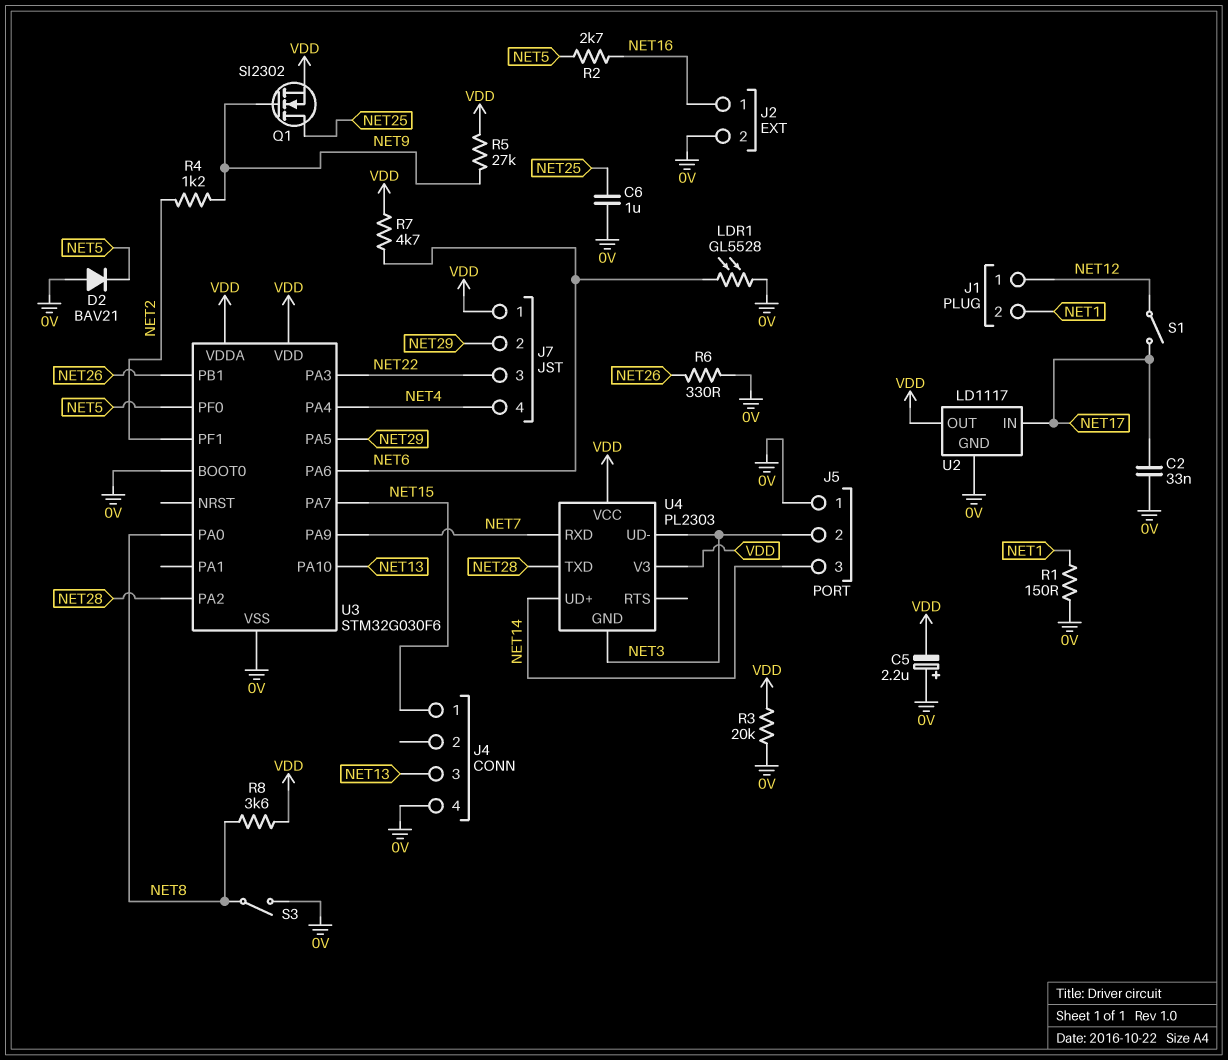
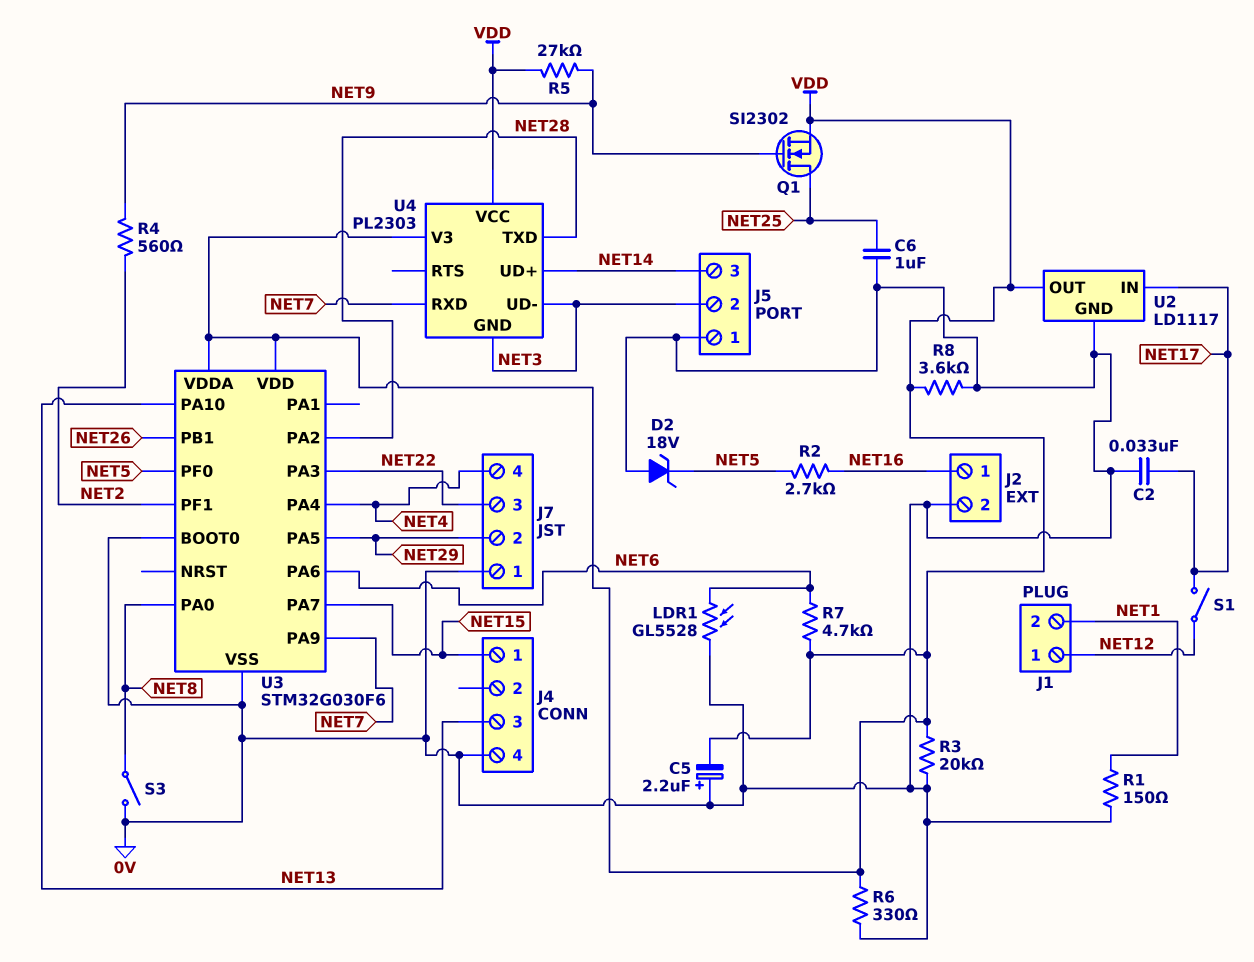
D2: diode BAV21 (A 0V, K NET5) -> zener 18V (A 0V, K NET5)
J7 pin 1: VDD -> 0V
R4: 1.2k (NET2, NET9) -> 560 (NET2, NET9)
R6: 330 (0V, NET26) -> 330 (0V, VDD)
R8: 3.6k (NET8, VDD) -> 3.6k (0V, VDD)

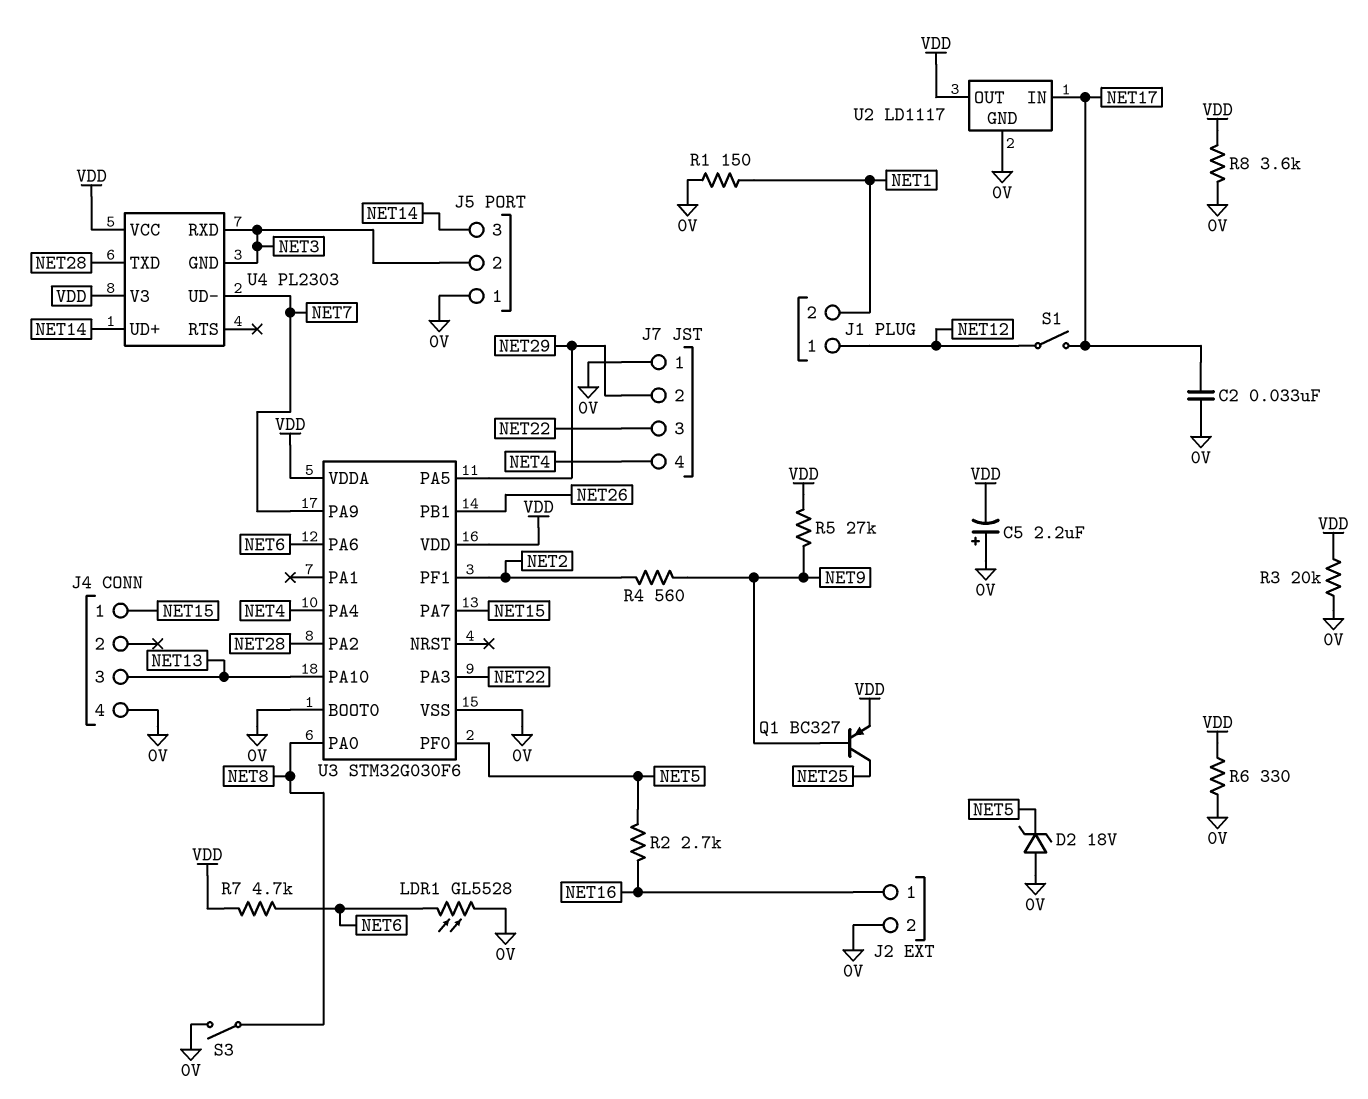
C6: 1uF (0V, NET25) -> none
Q1: NMOS SI2302 (G NET9, D NET25, S VDD) -> PNP BC327 (B NET9, C NET25, E VDD)
U4 pin RXD: NET7 -> NET3
U4 pin UD-: NET3 -> NET7

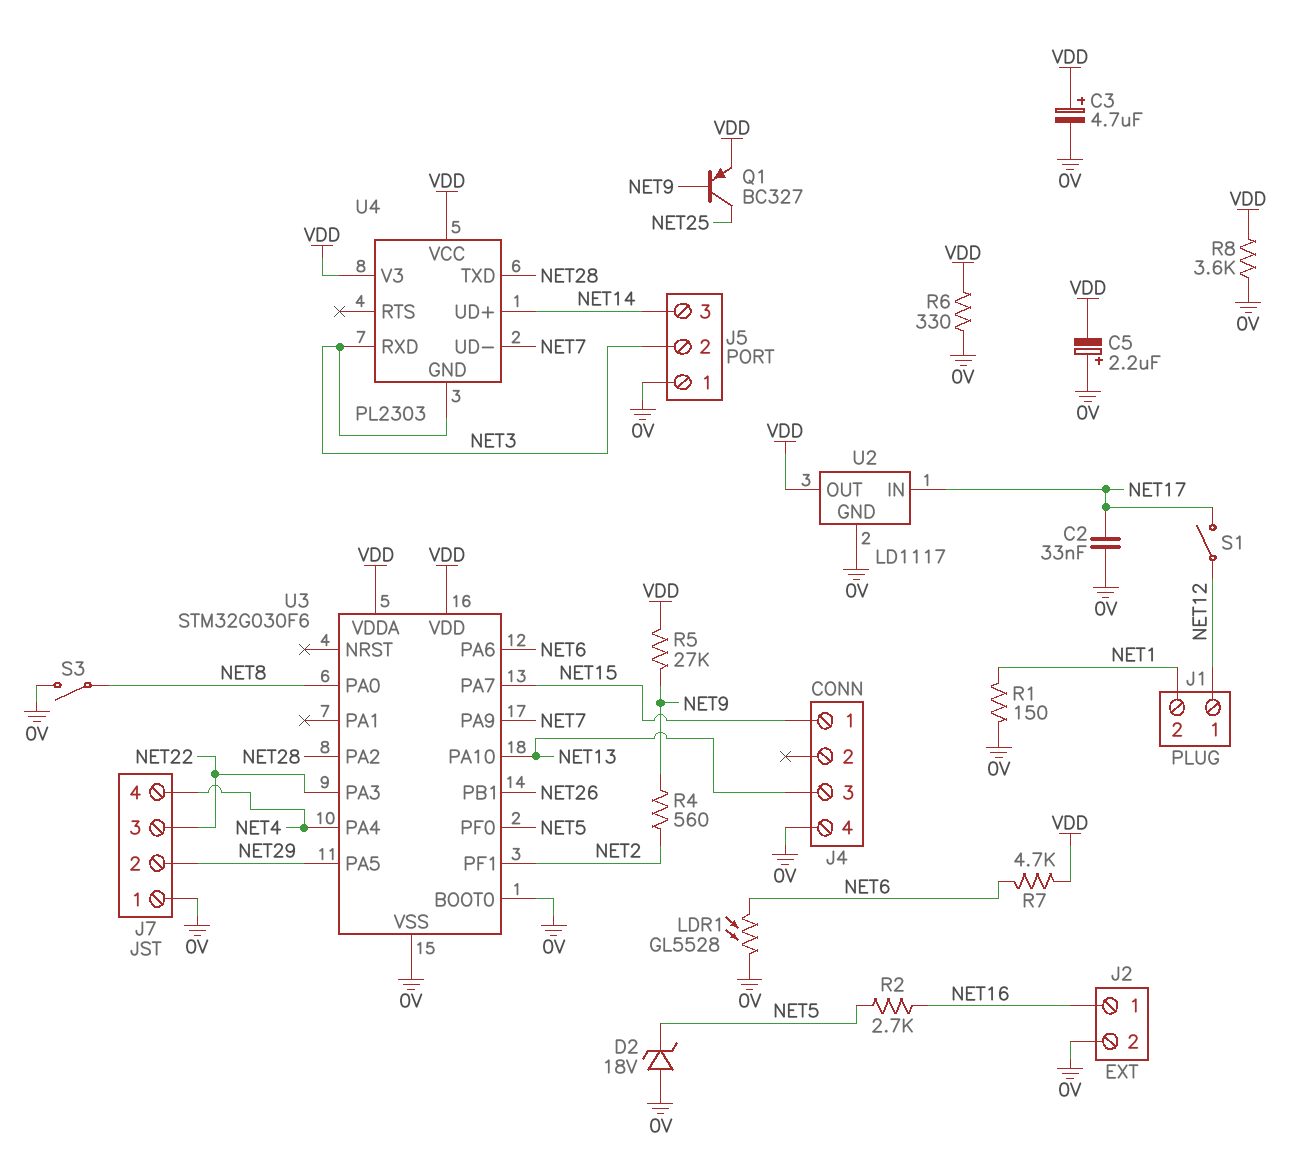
C3: none -> 4.7uF (plus VDD, minus 0V)
R3: 20k (0V, VDD) -> none

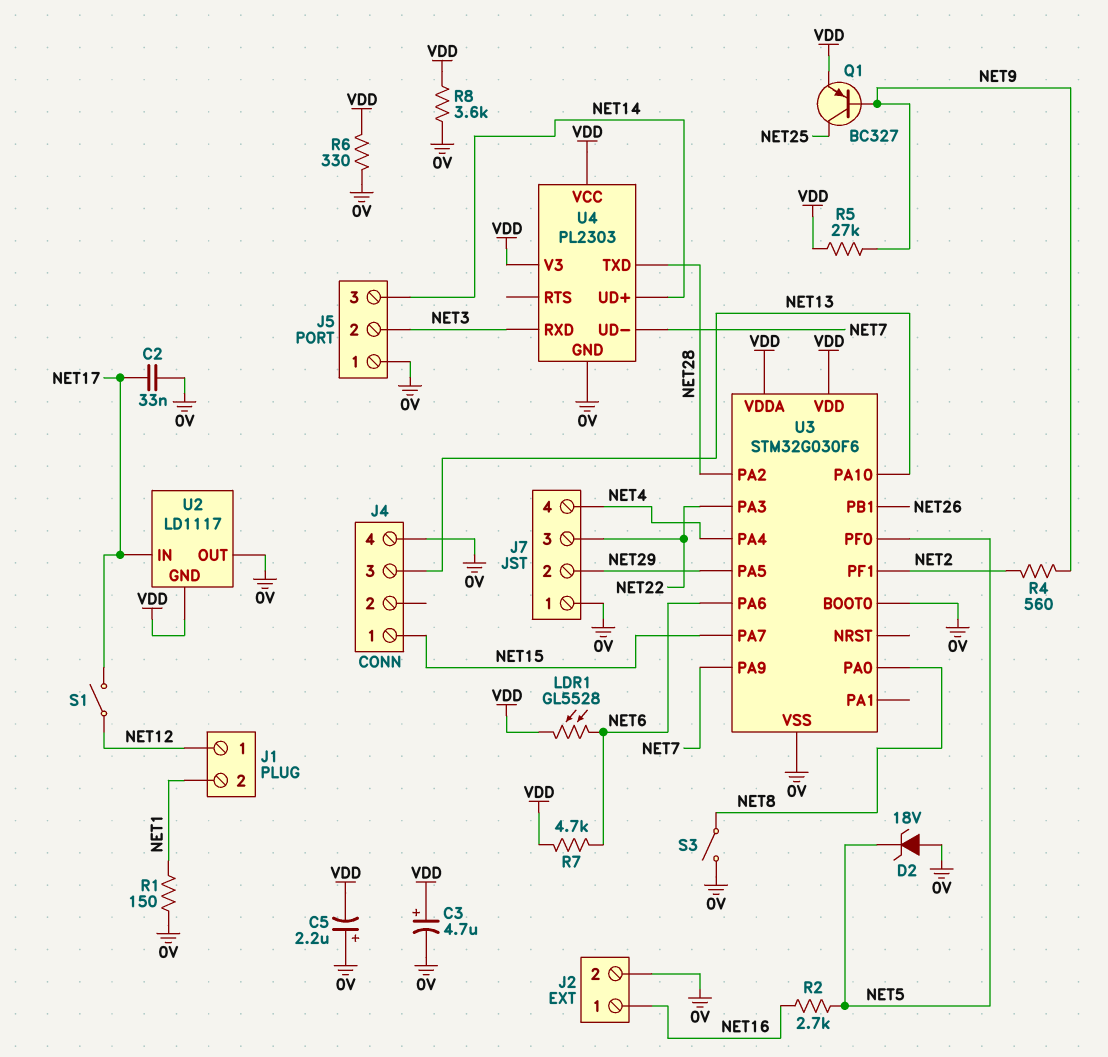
LDR1: GL5528 (0V, NET6) -> GL5528 (NET6, VDD)
U2 pin GND: 0V -> VDD
U2 pin OUT: VDD -> 0V
U4 pin GND: NET3 -> 0V

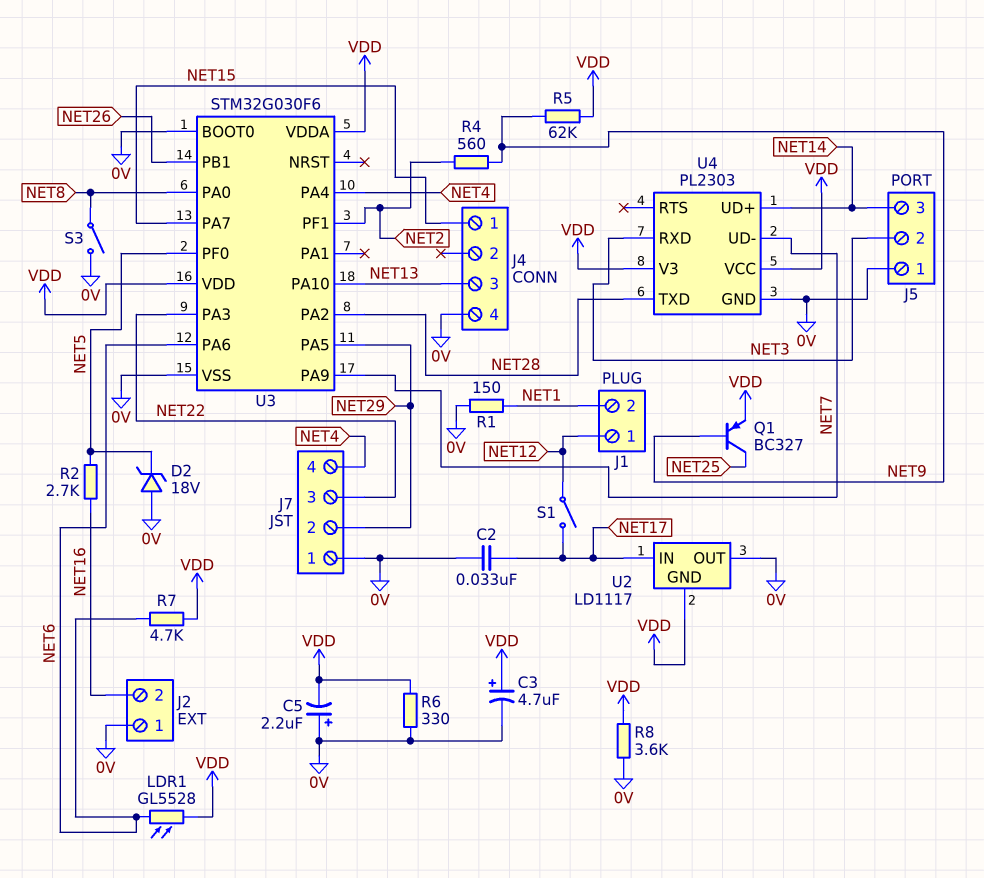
J2 pin 1: NET16 -> 0V
J2 pin 2: 0V -> NET16
R5: 27k (NET9, VDD) -> 62k (NET9, VDD)

